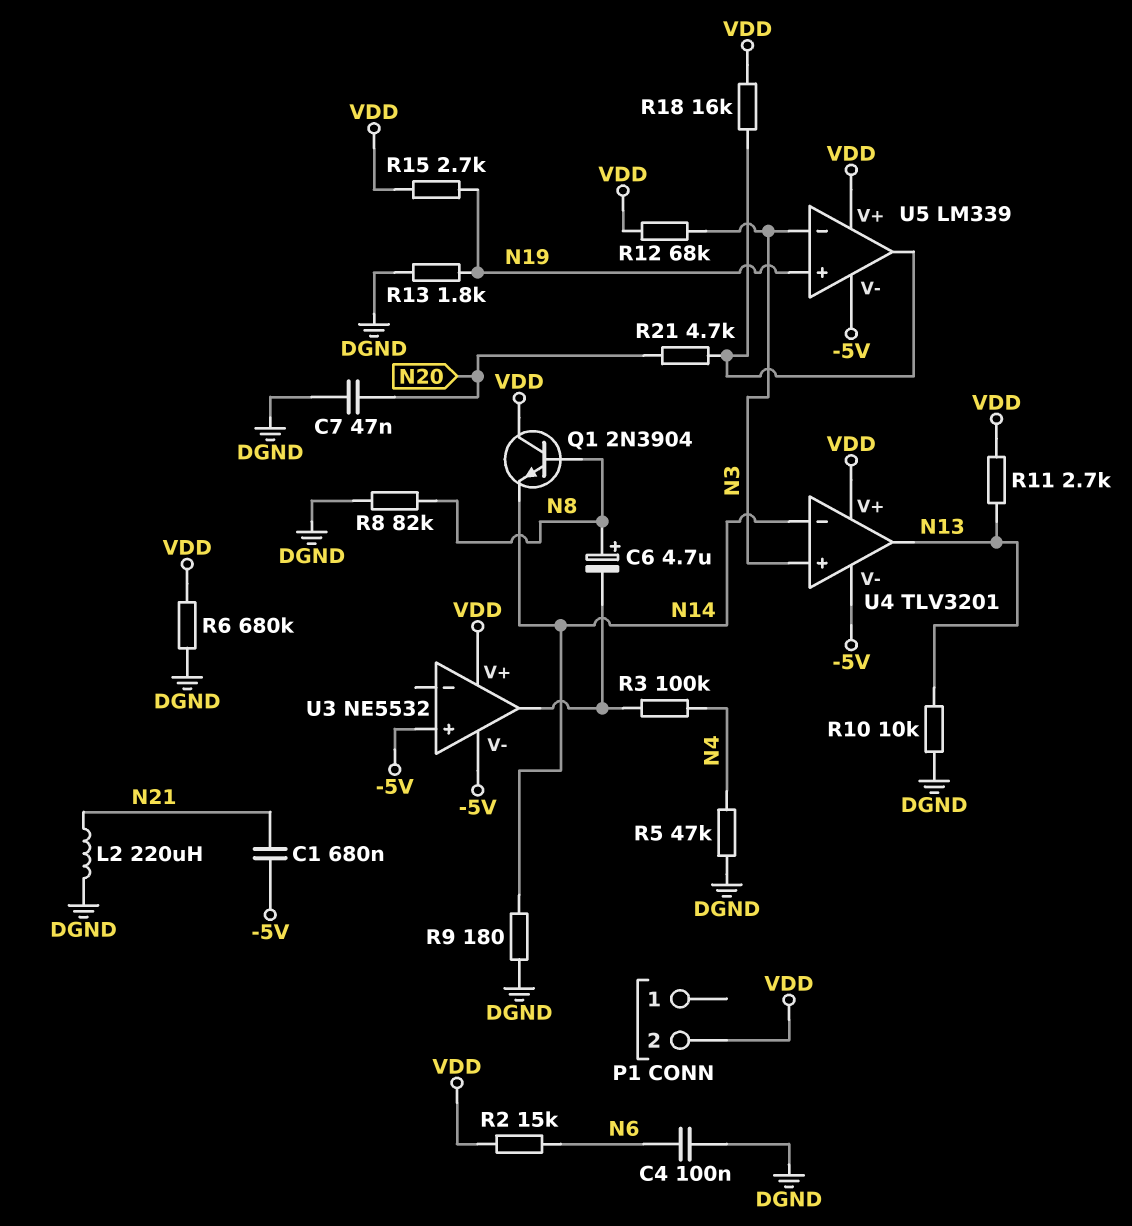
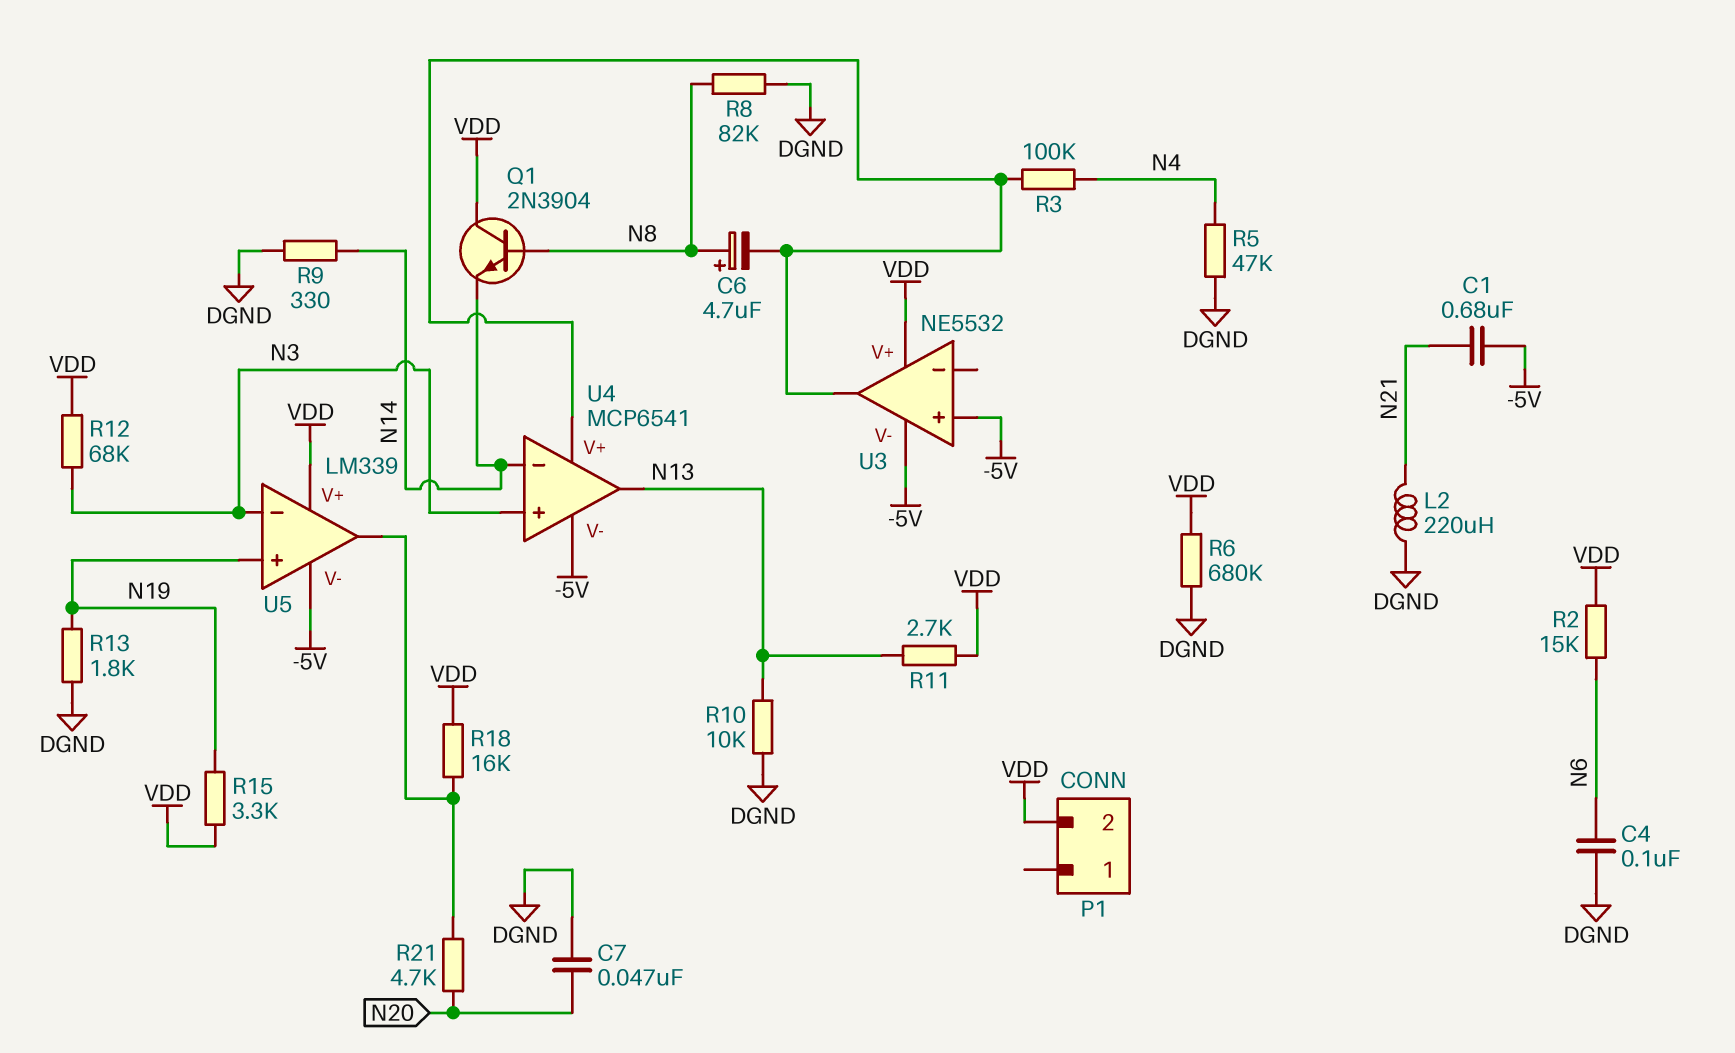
R9: 180 (DGND, N14) -> 330 (DGND, N14)
R15: 2.7k (N19, VDD) -> 3.3k (N19, VDD)
U4: TLV3201 -> MCP6541
U4 pin V+: VDD -> U3/out

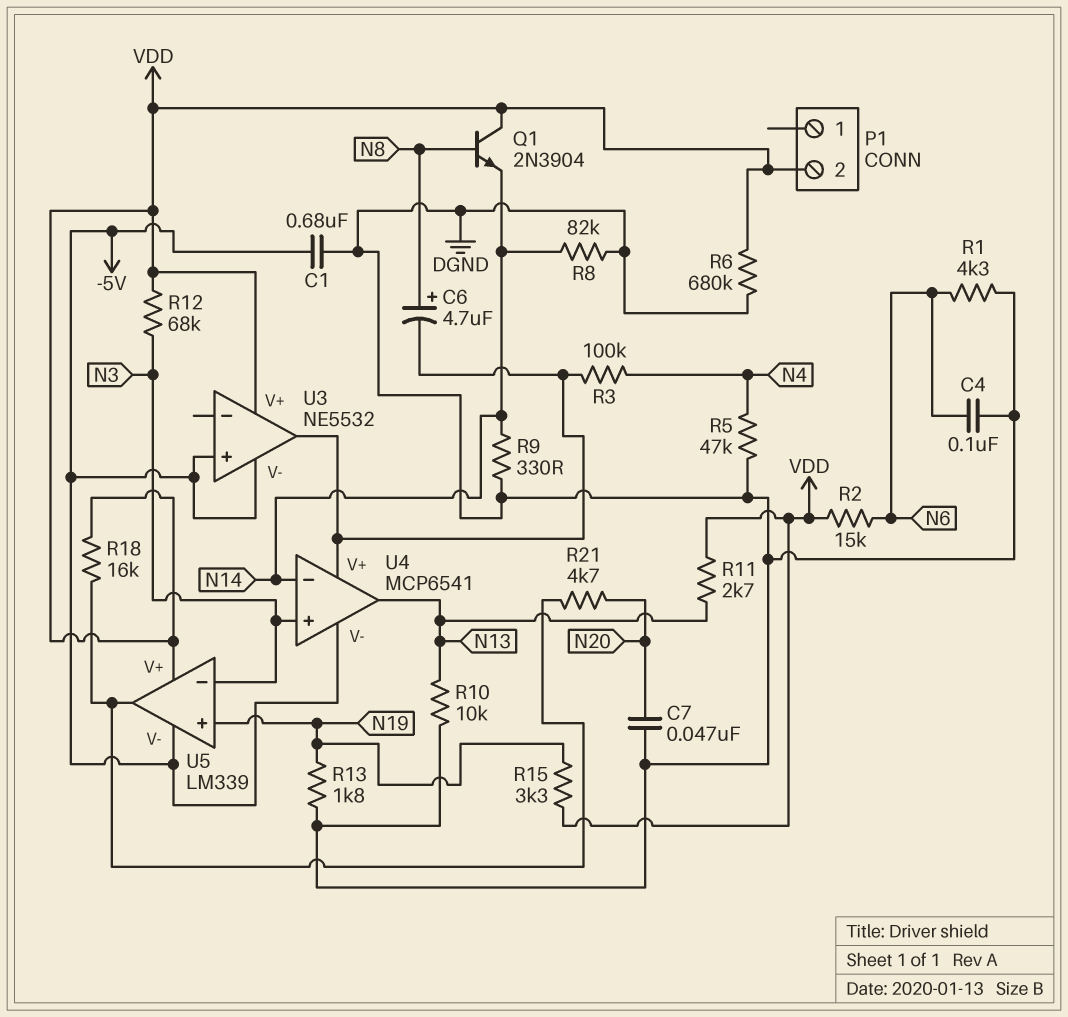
C1: 680nF (-5V, N21) -> 680nF (-5V, DGND)
L2: 220uH (DGND, N21) -> none
R1: none -> 4.3k (DGND, N6)
R8: 82k (DGND, N8) -> 82k (DGND, N14)

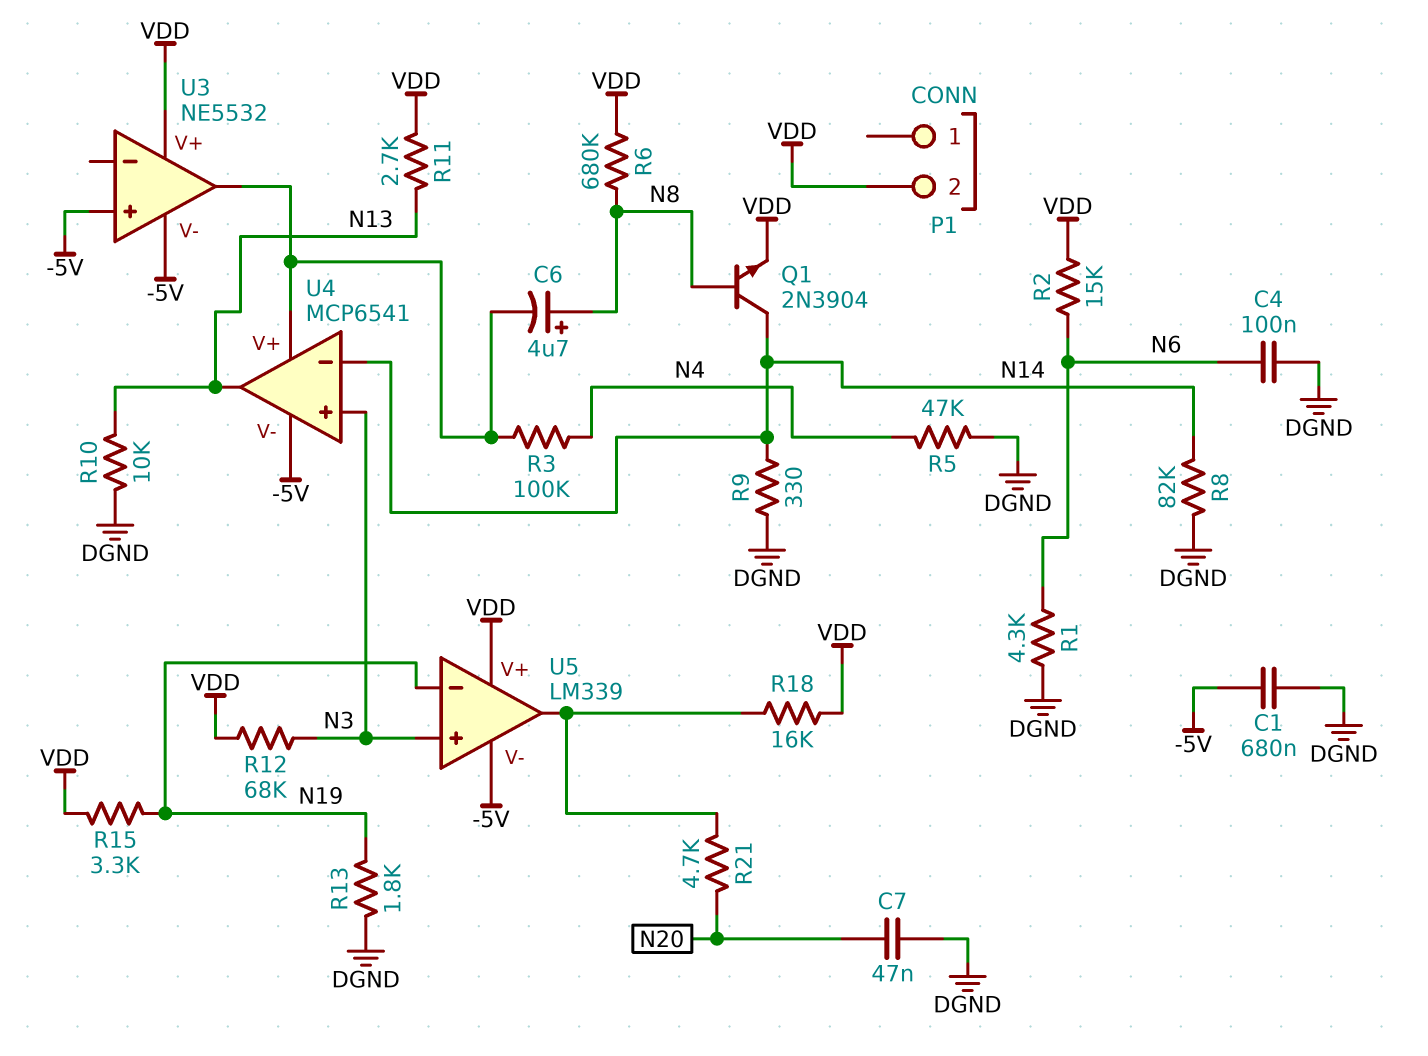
Q1: NPN 2N3904 (B N8, C VDD, E N14) -> NPN 2N3904 (B N8, C N14, E VDD)
R6: 680k (DGND, VDD) -> 680k (N8, VDD)
U5 pin in+: N19 -> N3
U5 pin in-: N3 -> N19

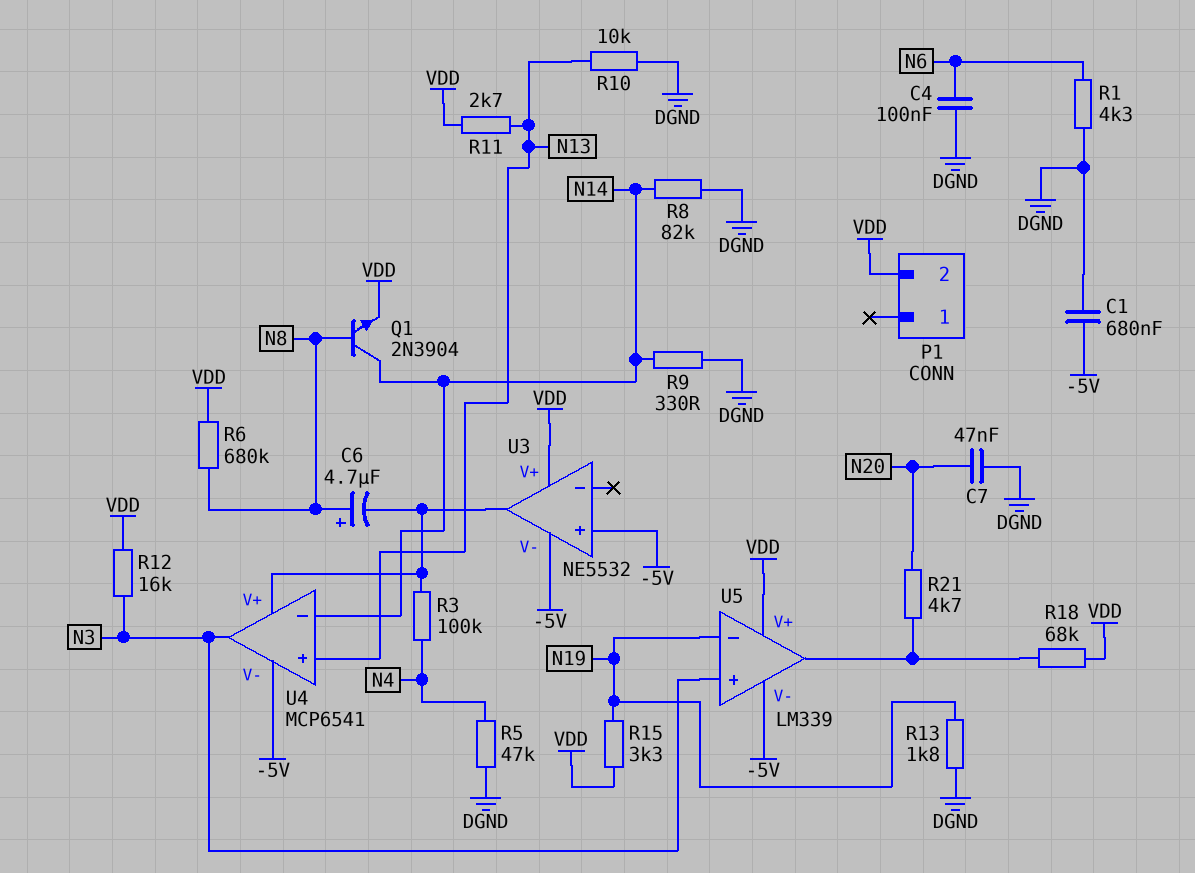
R2: 15k (N6, VDD) -> none
R12: 68k (N3, VDD) -> 16k (N3, VDD)
R18: 16k (U5/out, VDD) -> 68k (U5/out, VDD)
U4 pin in+: N3 -> N13
U4 pin out: N13 -> N3

